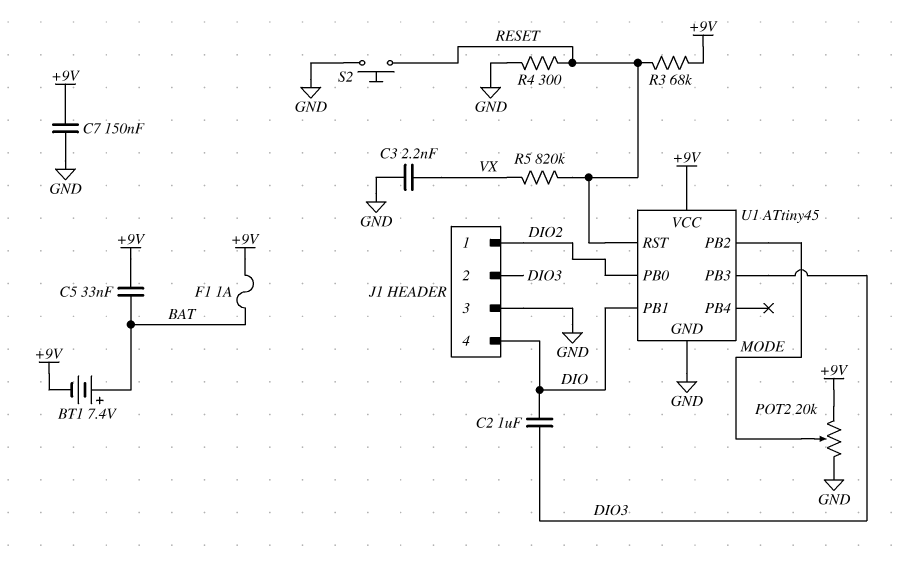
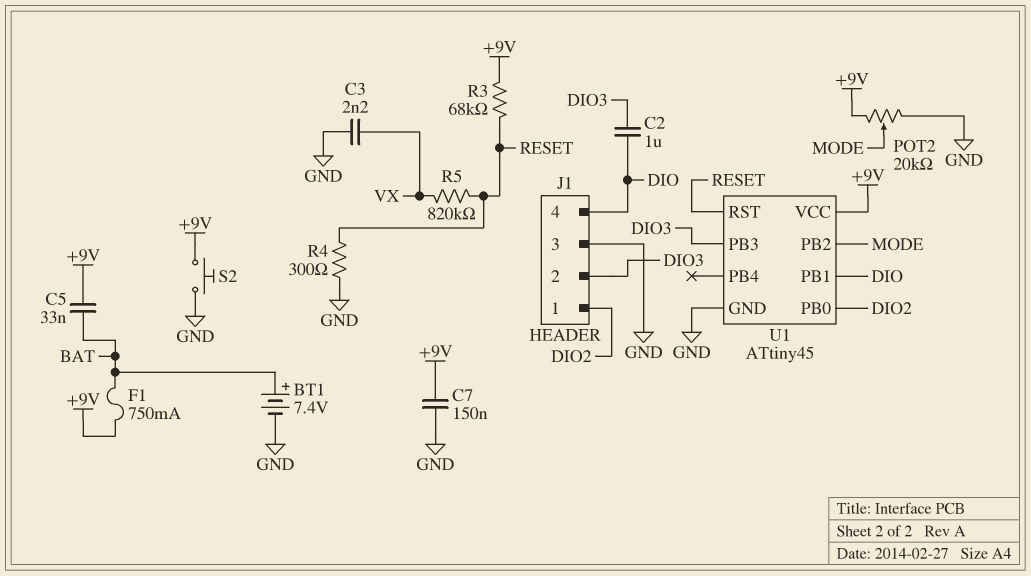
BT1: 7.4V (plus BAT, minus +9V) -> 7.4V (plus BAT, minus GND)
F1: 1A (+9V, BAT) -> 750mA (+9V, BAT)
S2: button (GND, RESET) -> button (+9V, GND)

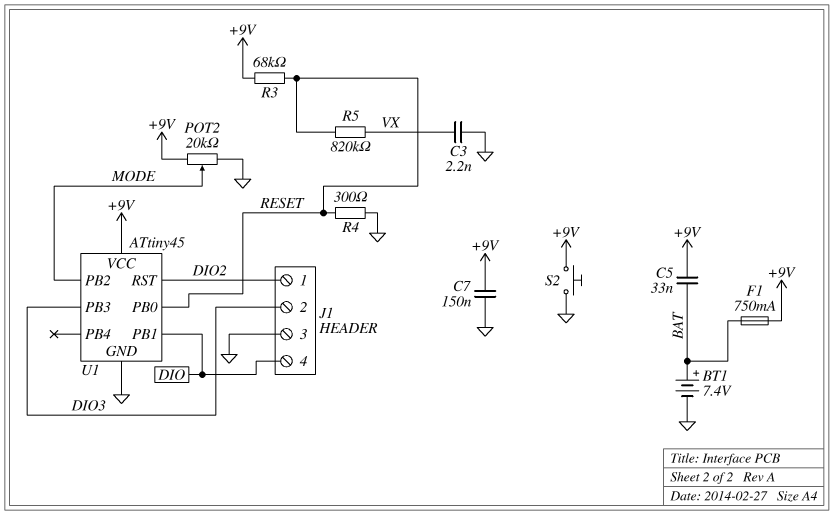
C2: 1uF (DIO, DIO3) -> none
U1 pin PB0: DIO2 -> RESET
U1 pin RST: RESET -> DIO2

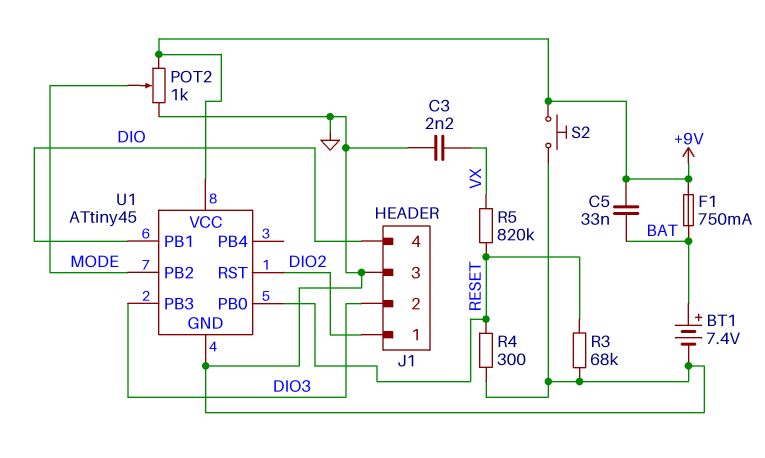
C7: 150nF (+9V, GND) -> none
POT2: 20k (+9V, GND, wiper MODE) -> 1k (+9V, GND, wiper MODE)
R3: 68k (+9V, RESET) -> 68k (GND, RESET)

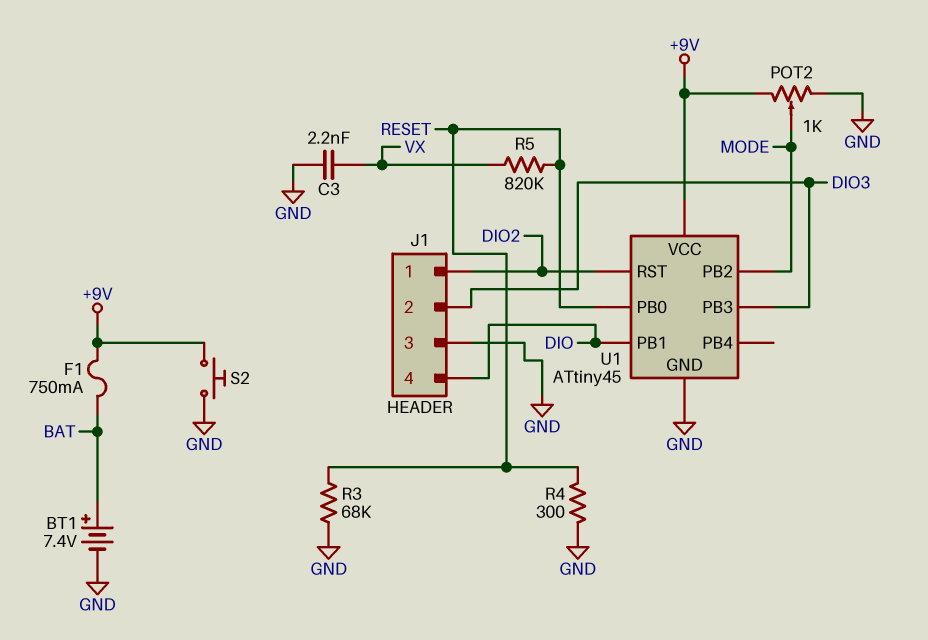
C5: 33nF (+9V, BAT) -> none

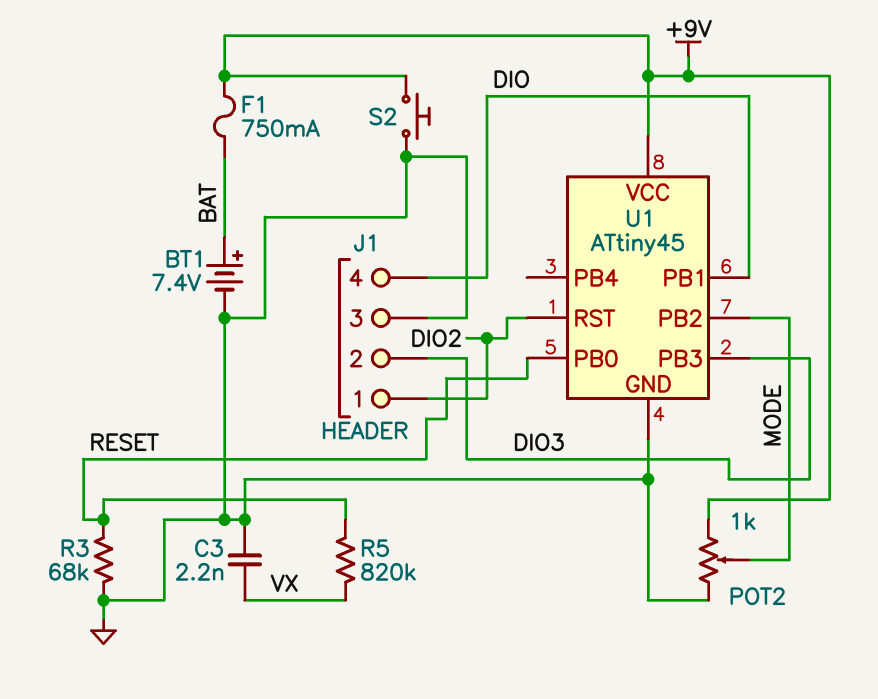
R4: 300 (GND, RESET) -> none

